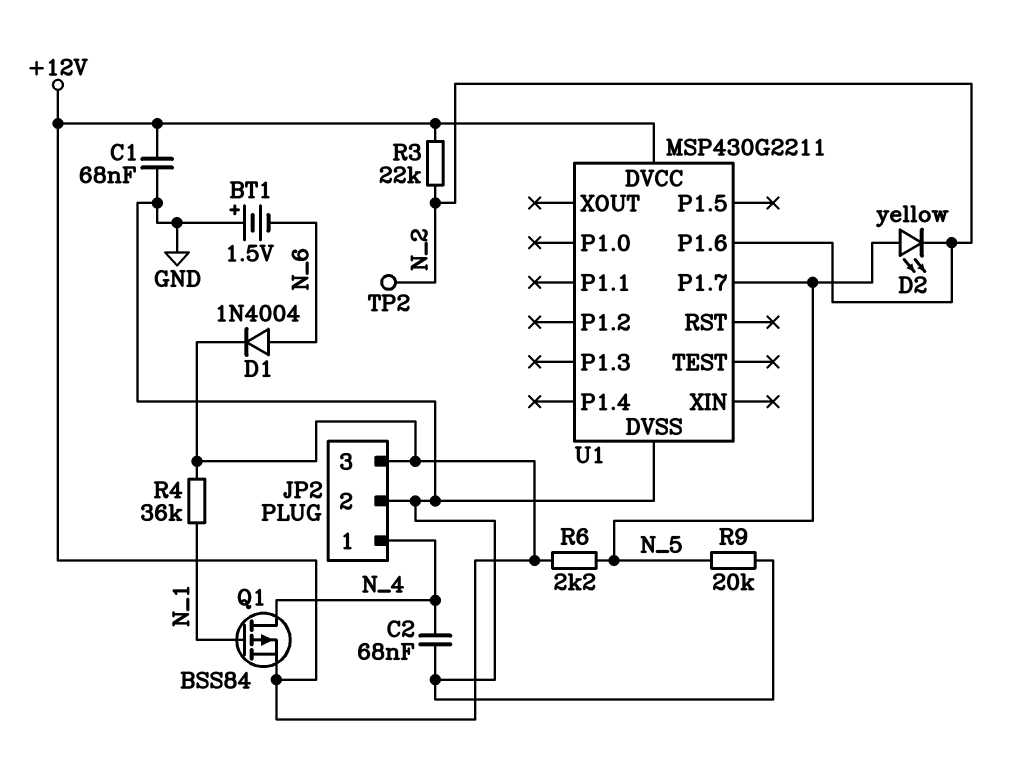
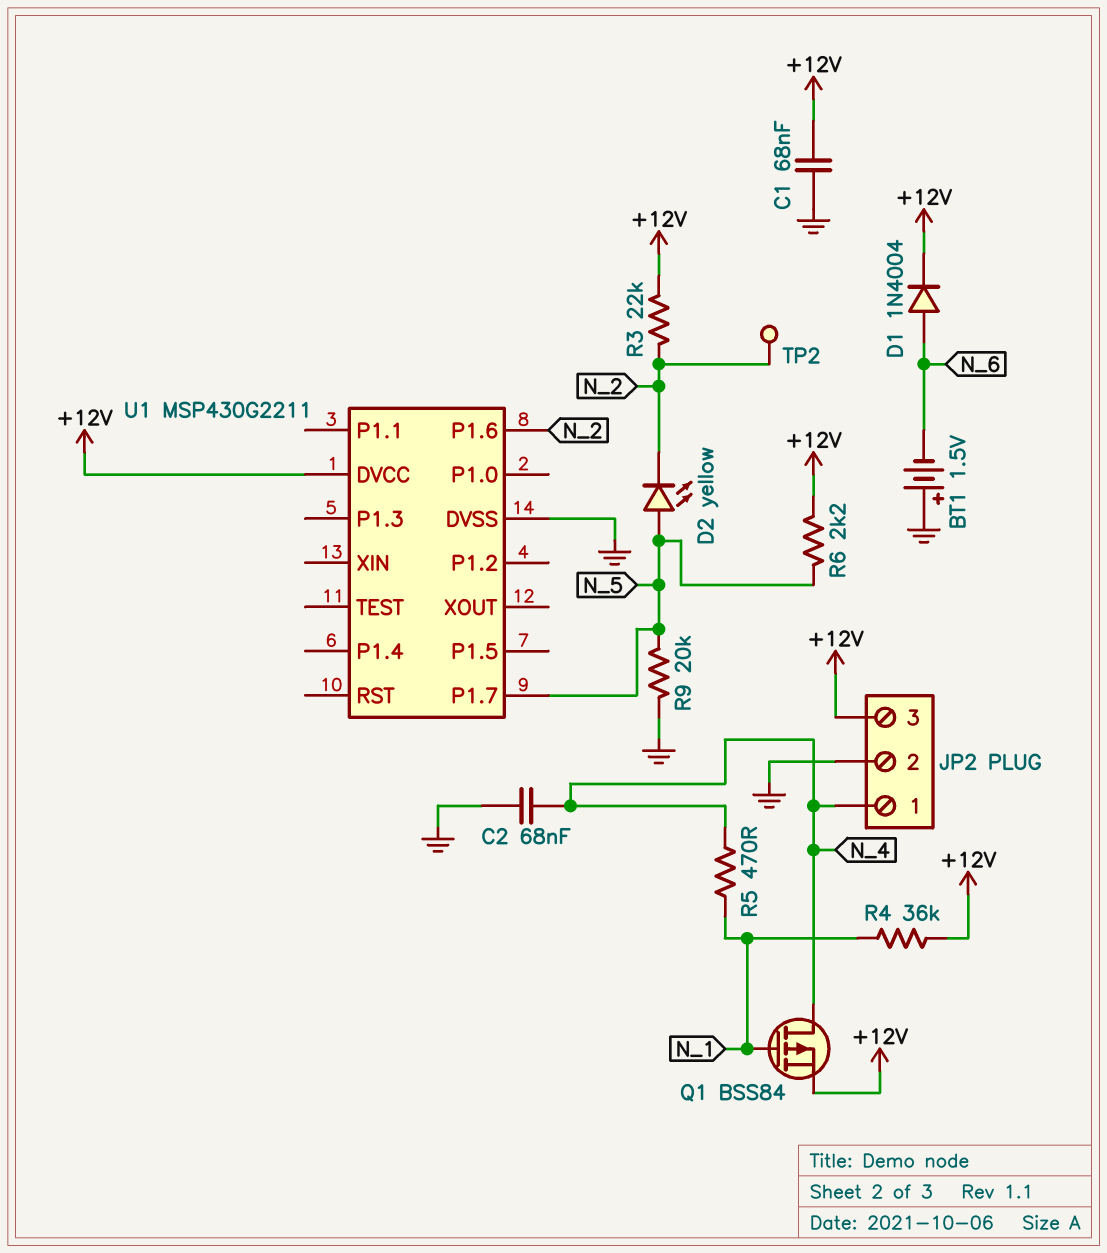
R5: none -> 470 (N_1, N_4)

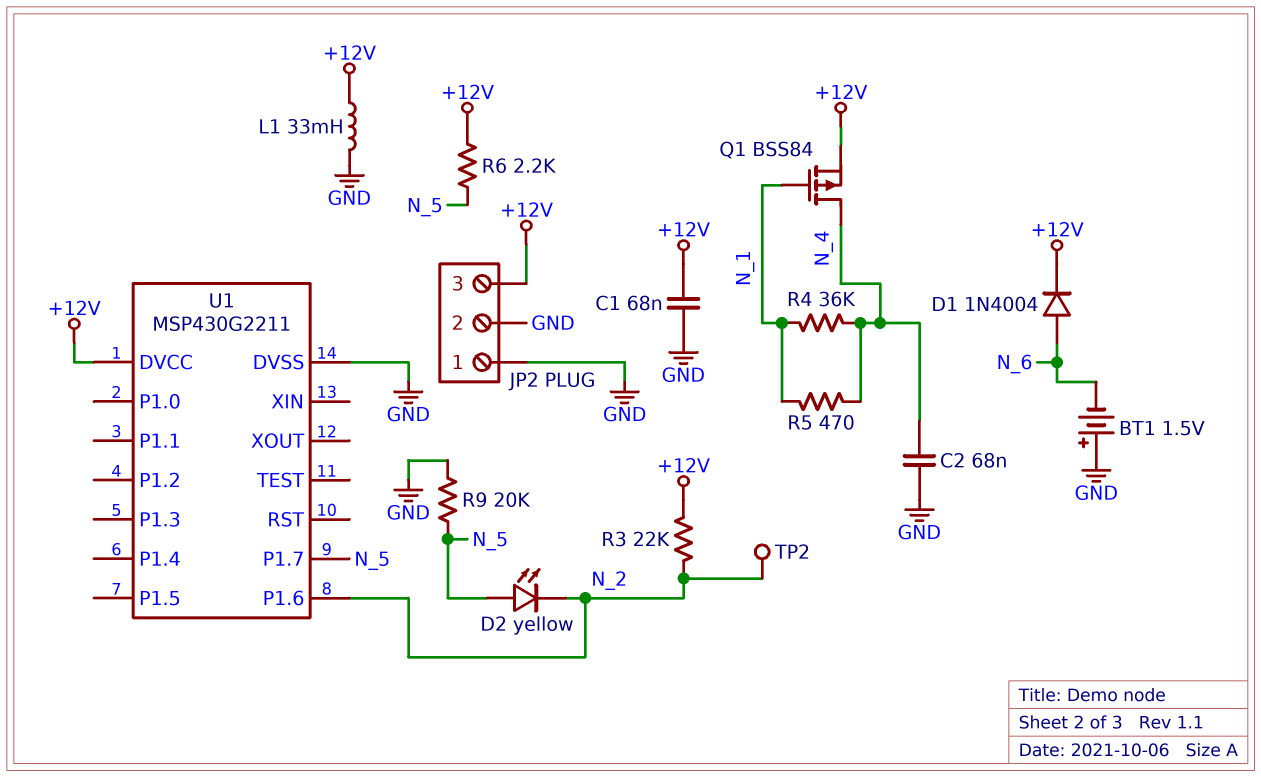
JP2 pin 1: N_4 -> GND
L1: none -> 33mH (+12V, GND)
R4: 36k (+12V, N_1) -> 36k (N_1, N_4)

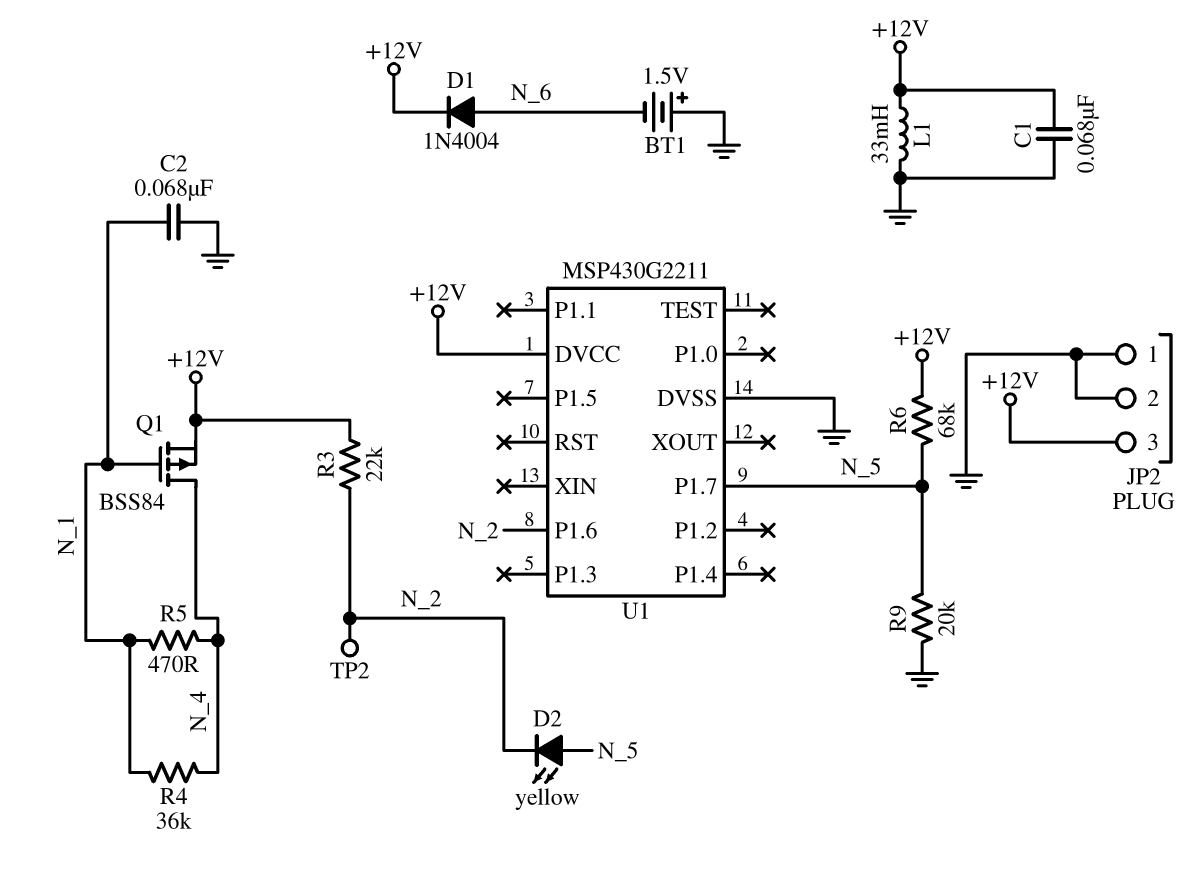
C2: 68nF (GND, N_4) -> 68nF (GND, N_1)
R6: 2.2k (+12V, N_5) -> 68k (+12V, N_5)

